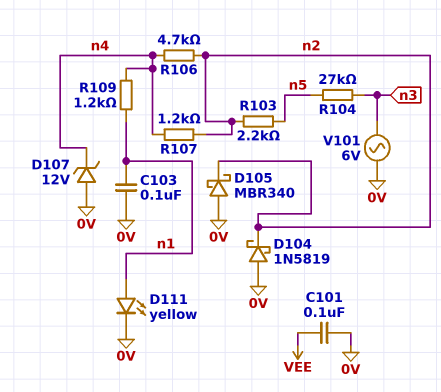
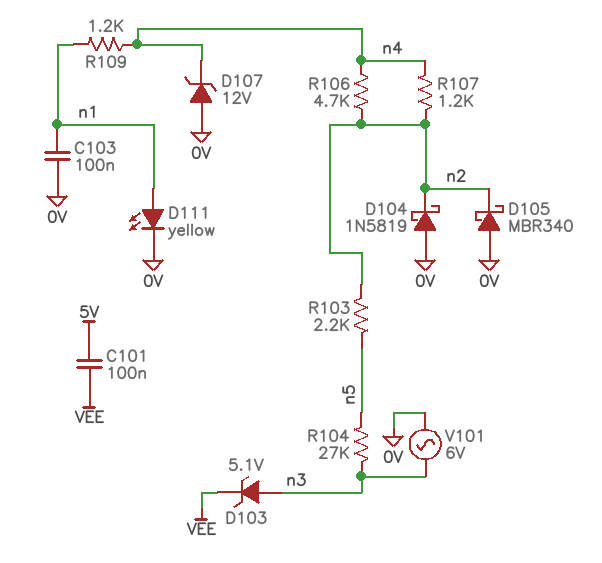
C101: 100nF (0V, VEE) -> 100nF (5V, VEE)
D103: none -> zener 5.1V (A n3, K VEE)

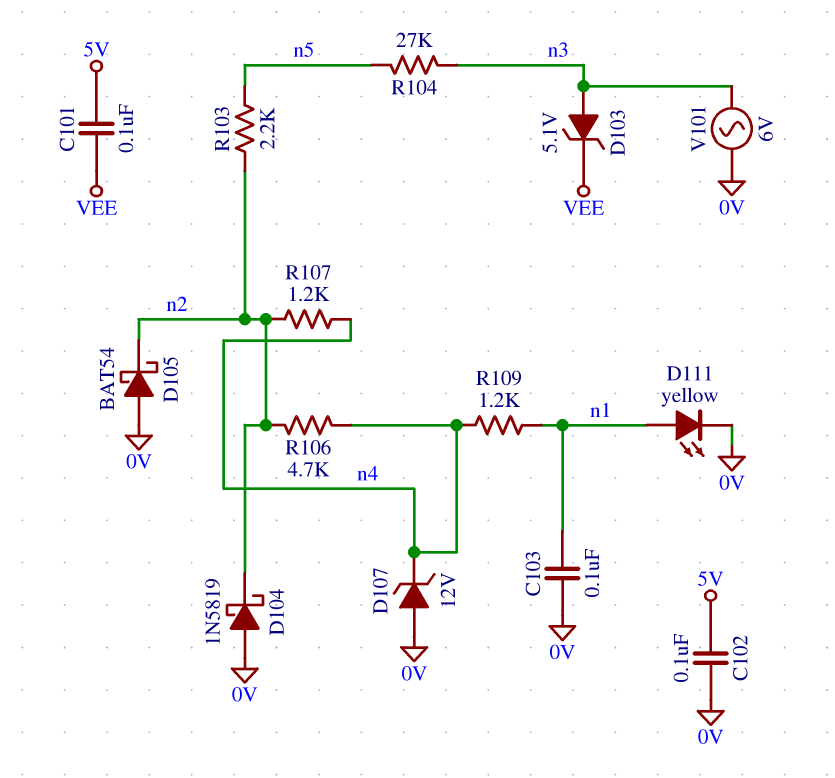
C102: none -> 100nF (0V, 5V)
D105: schottky MBR340 (A 0V, K n2) -> schottky BAT54 (A 0V, K n2)

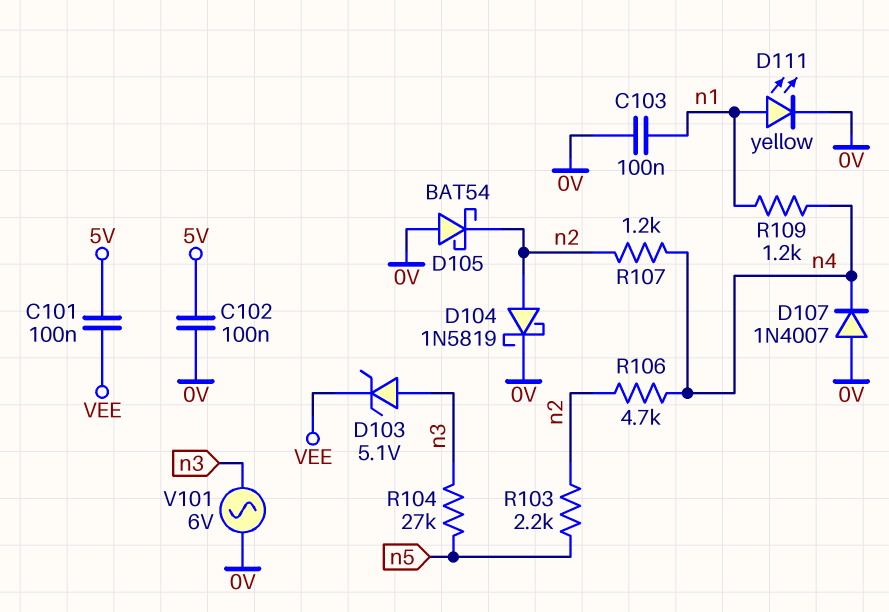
D104: schottky 1N5819 (A 0V, K n2) -> schottky 1N5819 (A n2, K 0V)
D107: zener 12V (A 0V, K n4) -> diode 1N4007 (A 0V, K n4)

